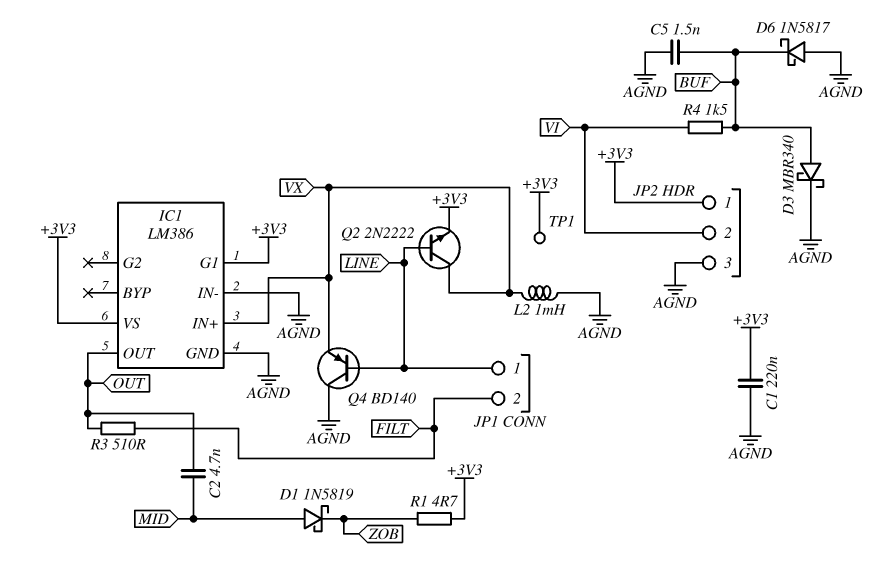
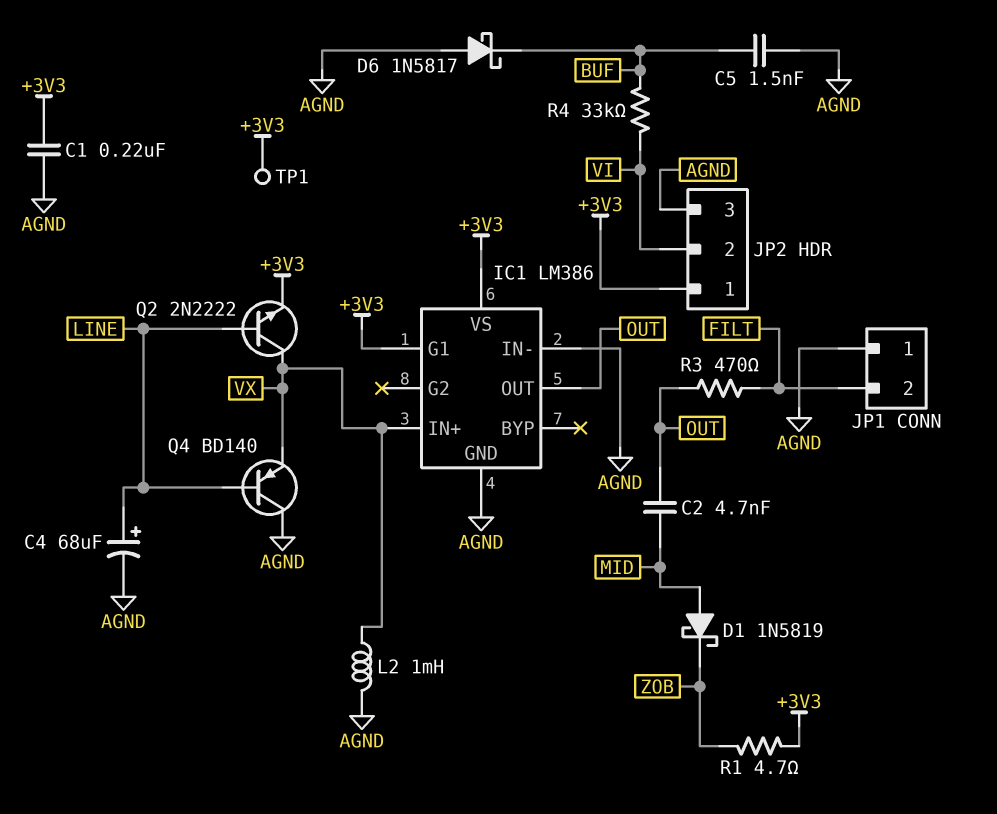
C4: none -> 68uF (plus LINE, minus AGND)
D3: schottky MBR340 (A BUF, K AGND) -> none
JP1 pin 1: LINE -> AGND
R3: 510 (FILT, OUT) -> 470 (FILT, OUT)
R4: 1.5k (BUF, VI) -> 33k (BUF, VI)

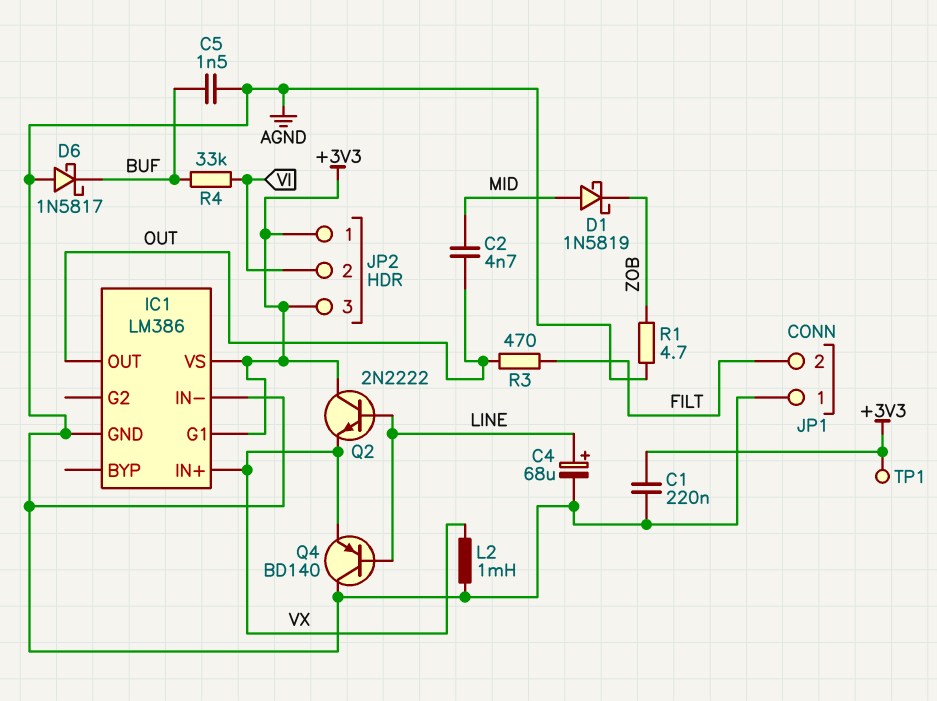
JP2 pin 3: AGND -> +3V3
Q2: NPN 2N2222 (B LINE, C VX, E +3V3) -> NPN 2N2222 (B LINE, C +3V3, E VX)
R1: 4.7 (+3V3, ZOB) -> 4.7 (AGND, ZOB)

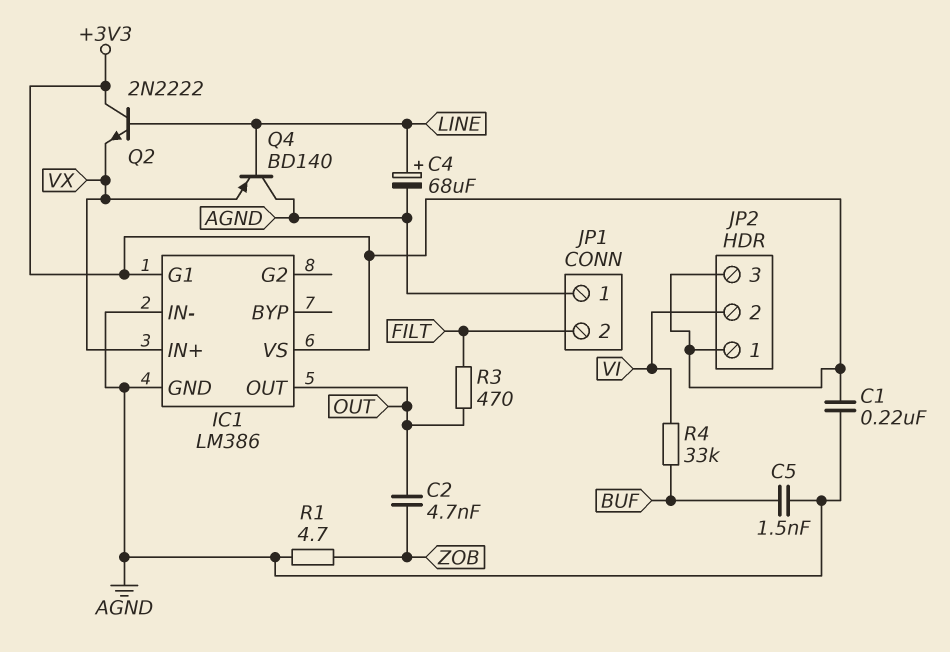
C2: 4.7nF (MID, OUT) -> 4.7nF (OUT, ZOB)
D1: schottky 1N5819 (A MID, K ZOB) -> none
D6: schottky 1N5817 (A AGND, K BUF) -> none
L2: 1mH (AGND, VX) -> none
TP1: test point (+3V3) -> none

